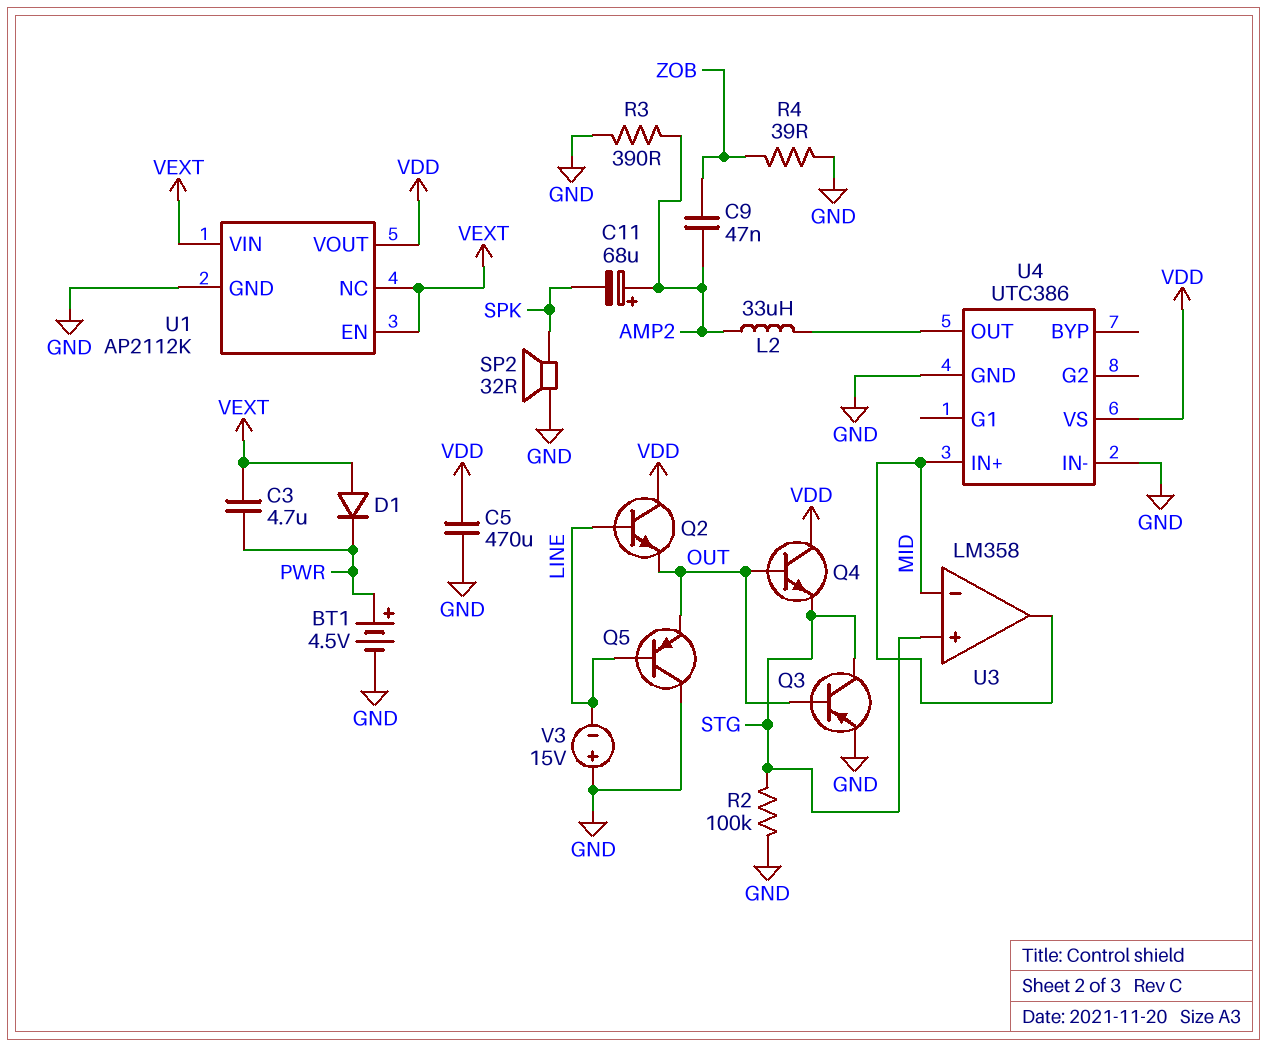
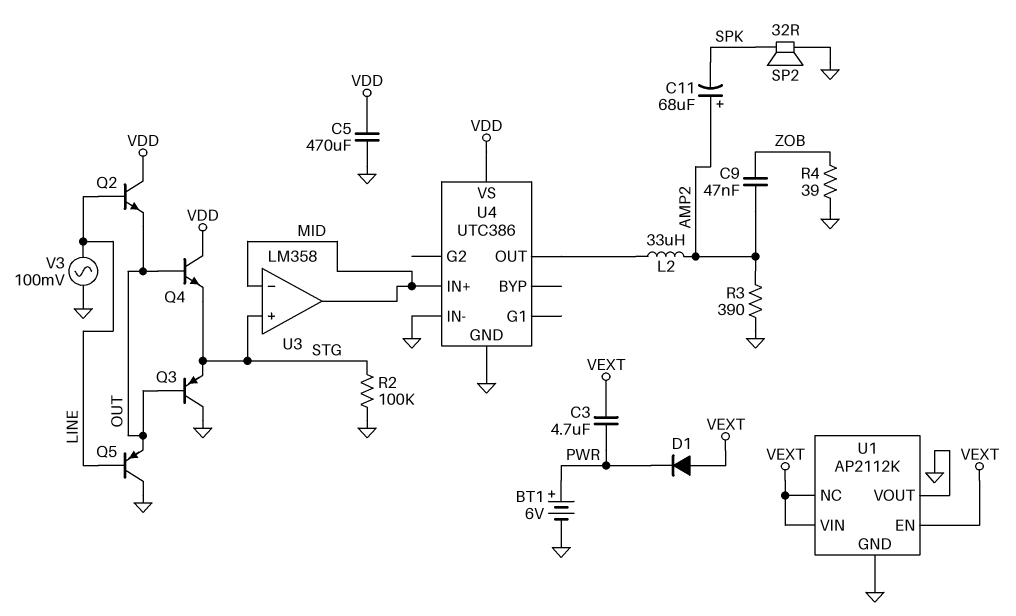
BT1: 4.5V (plus PWR, minus GND) -> 6V (plus PWR, minus GND)
Q3: PNP (B OUT, C STG, E GND) -> PNP (B OUT, C GND, E STG)
U1 pin VOUT: VDD -> GND
V3: 15V (plus GND, minus LINE) -> AC 100mV (GND, LINE)

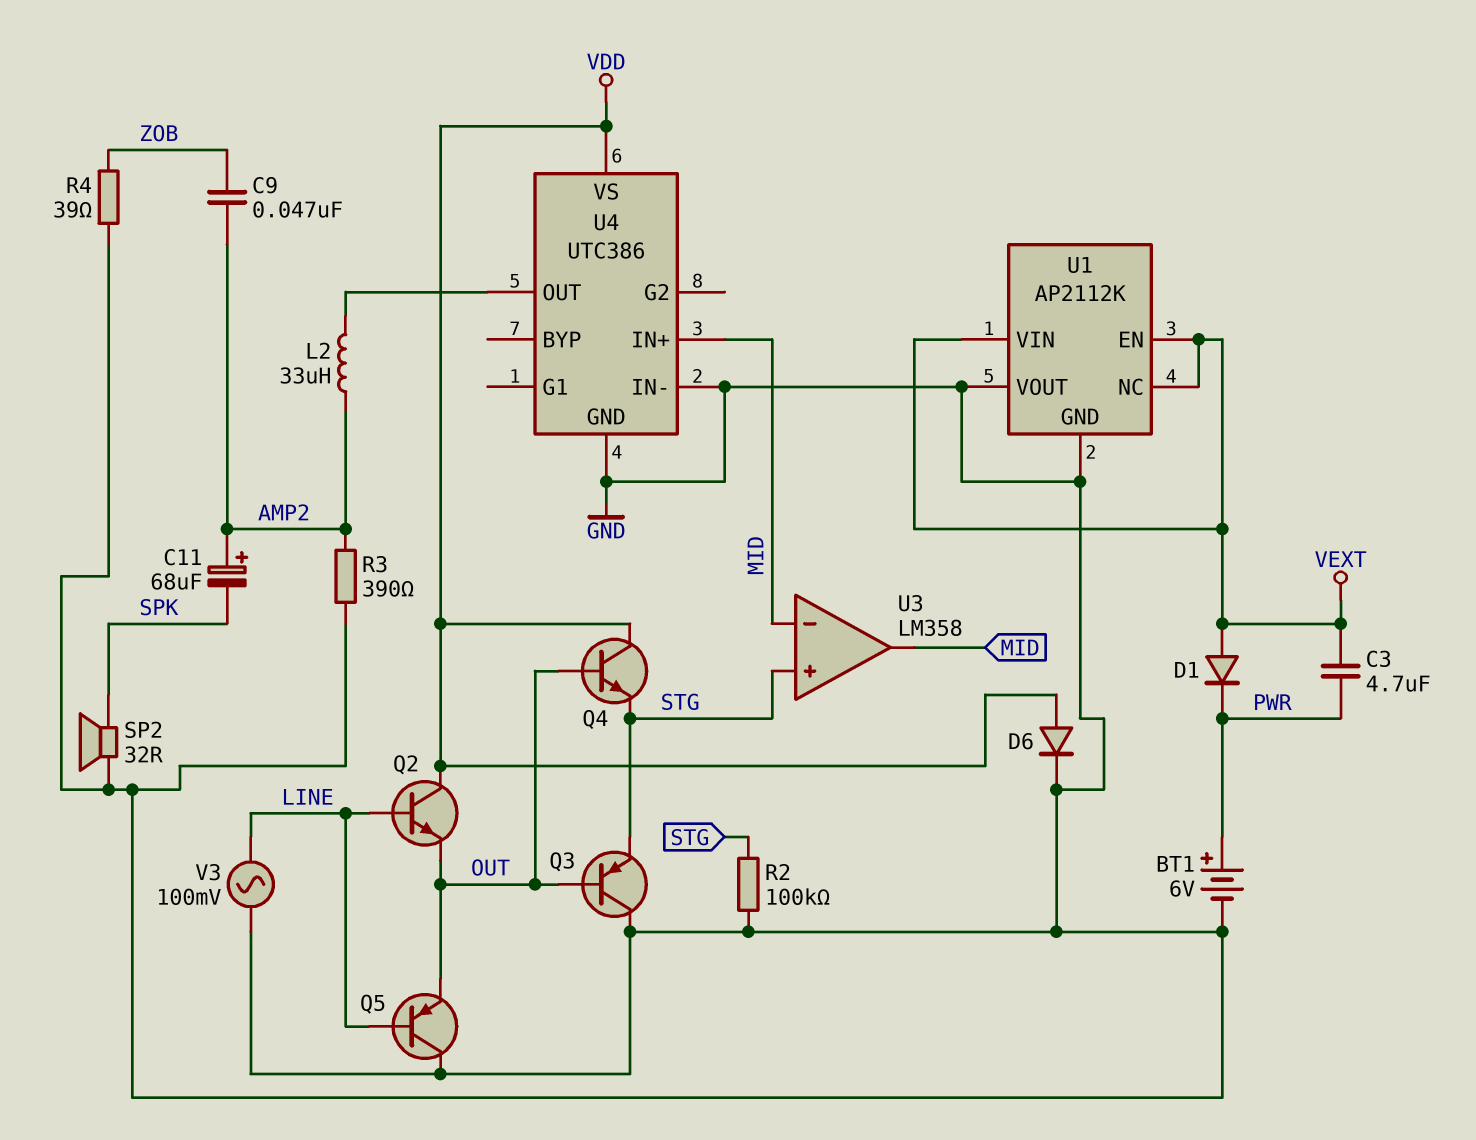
C5: 470uF (GND, VDD) -> none
D6: none -> diode (A VDD, K GND)

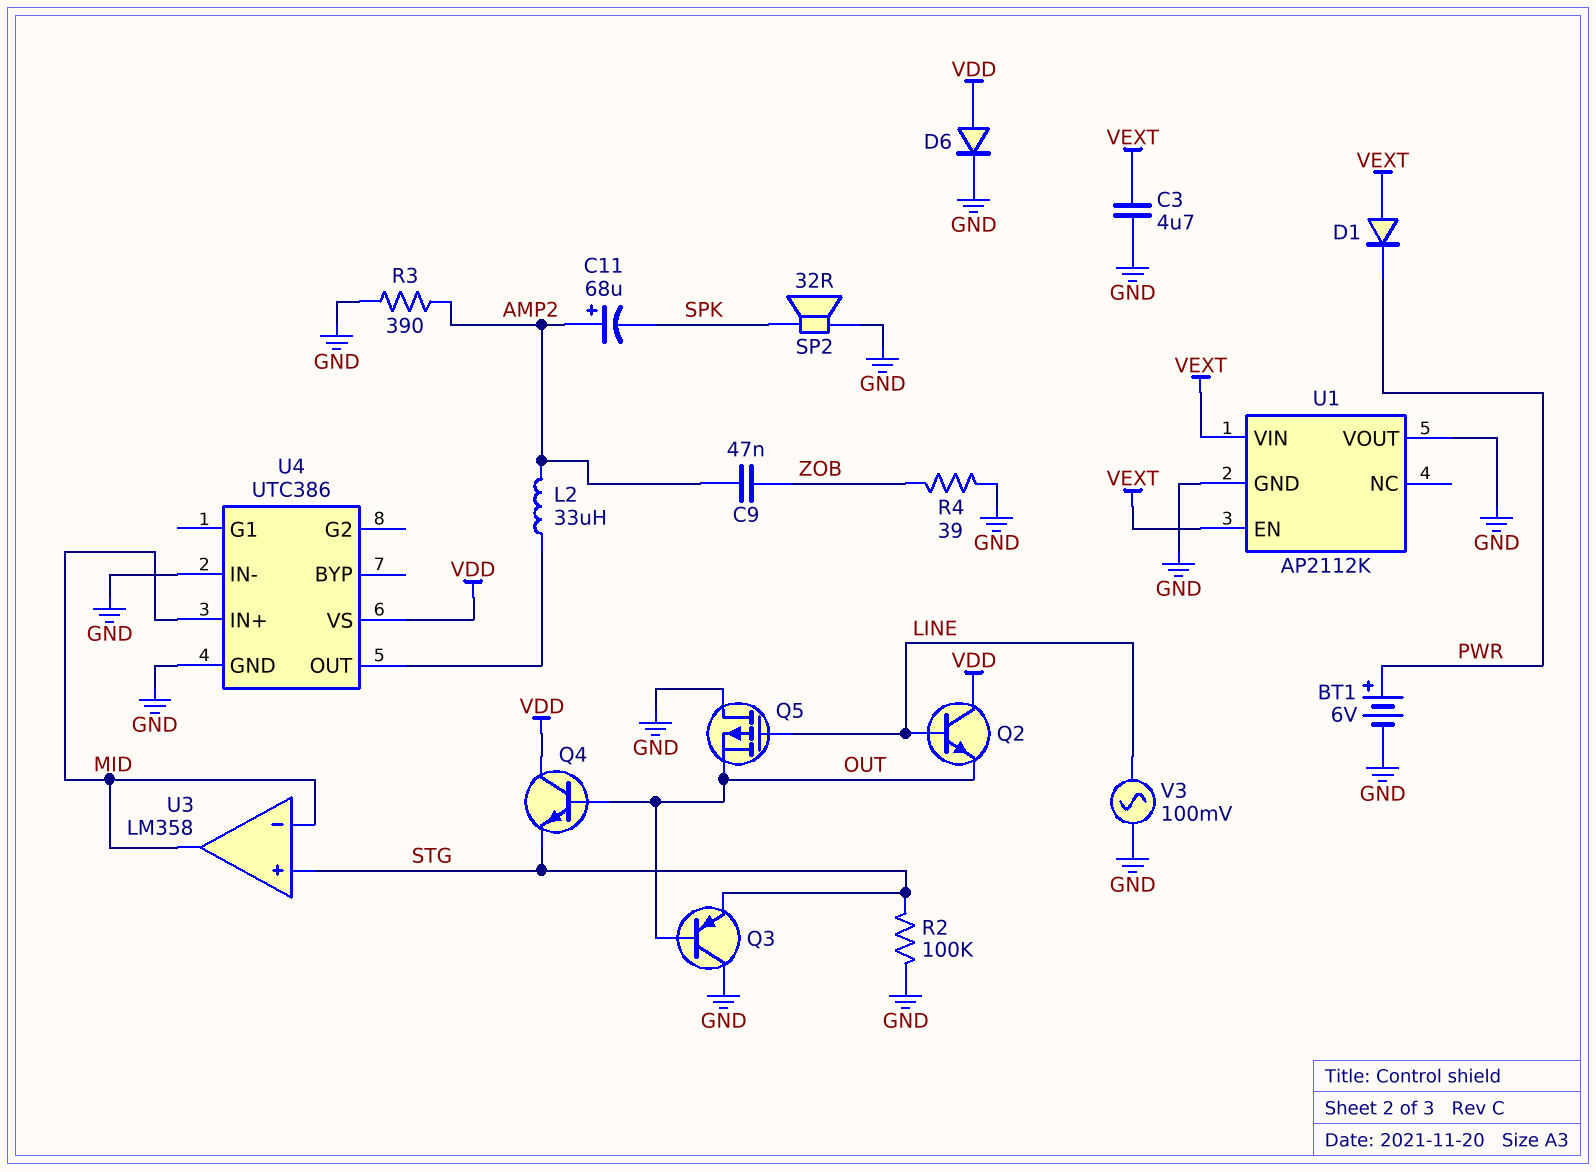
C3: 4.7uF (PWR, VEXT) -> 4.7uF (GND, VEXT)
Q5: PNP (B LINE, C GND, E OUT) -> PMOS (G LINE, D GND, S OUT)
U1 pin NC: VEXT -> none

